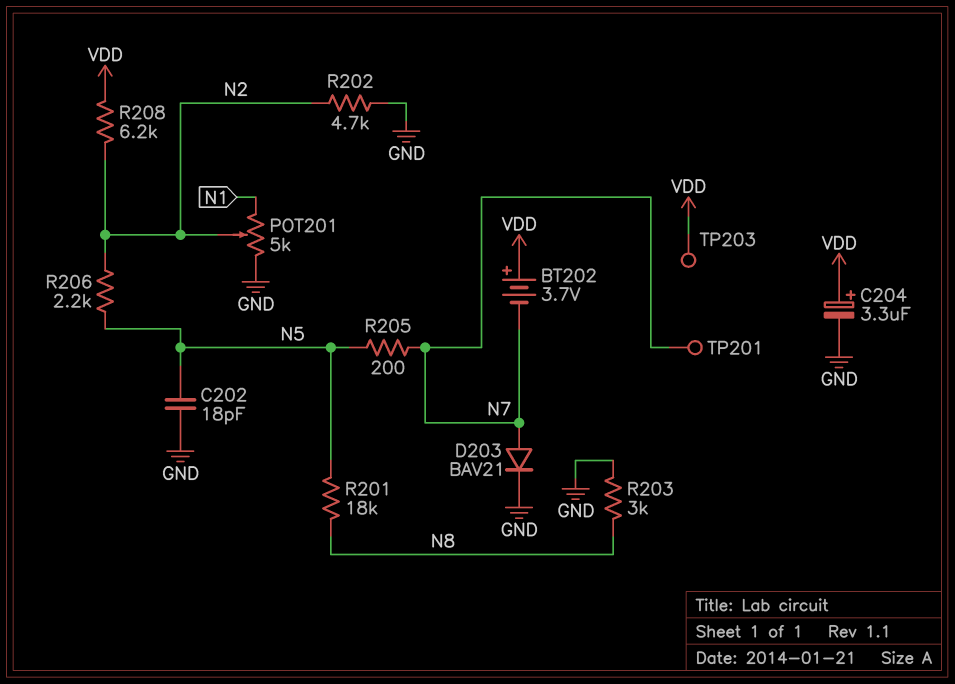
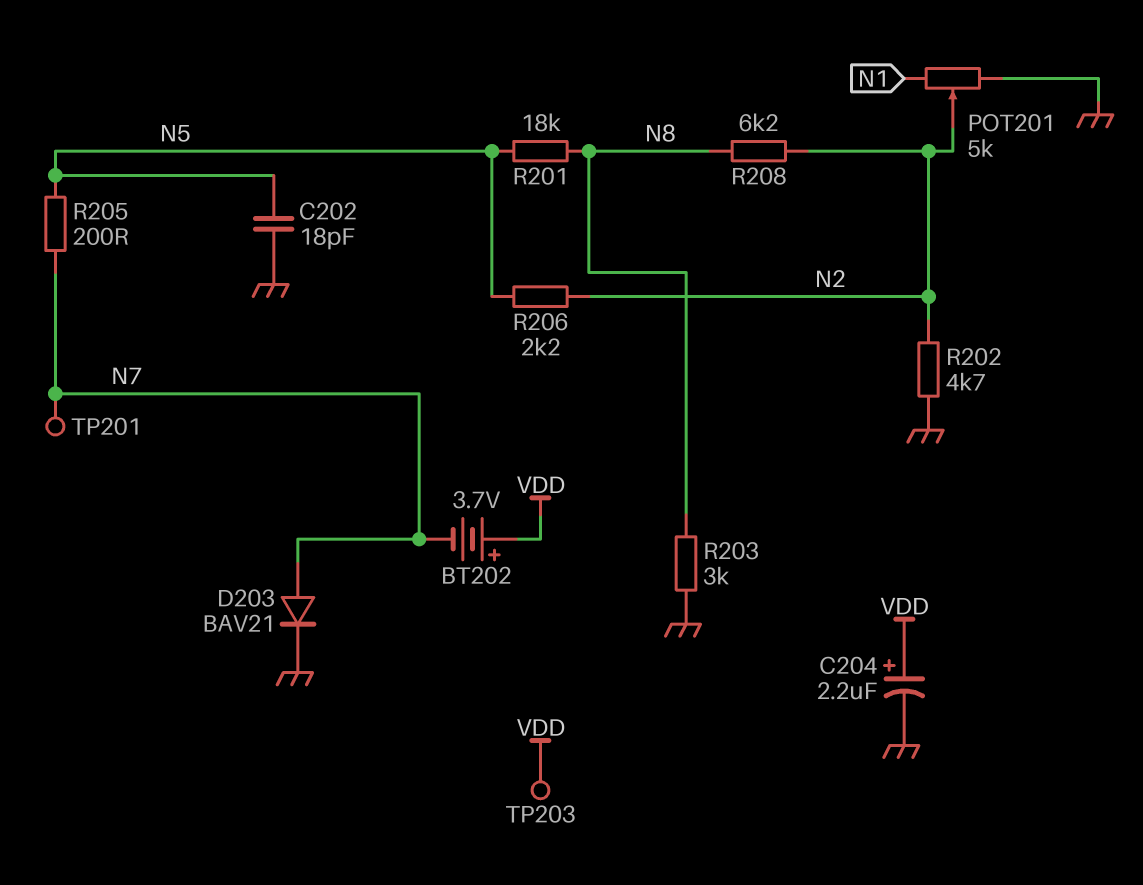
C204: 3.3uF (plus VDD, minus GND) -> 2.2uF (plus VDD, minus GND)
R208: 6.2k (N2, VDD) -> 6.2k (N2, N8)

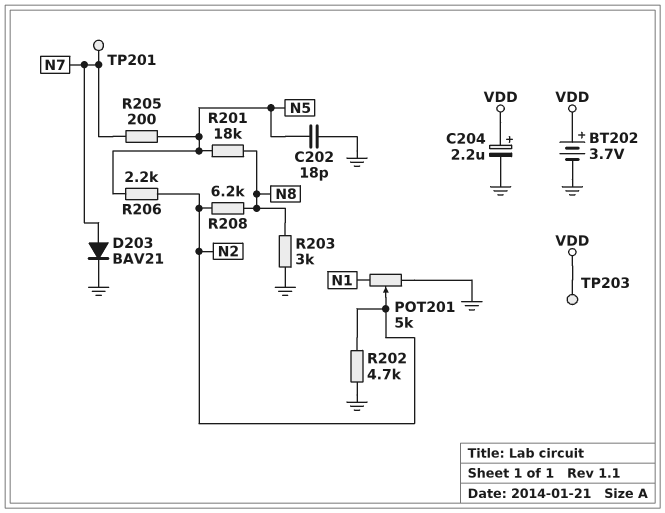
BT202: 3.7V (plus VDD, minus N7) -> 3.7V (plus VDD, minus GND)

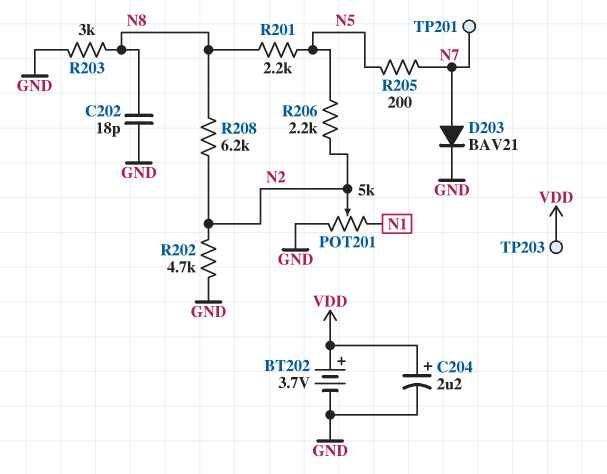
C202: 18pF (GND, N5) -> 18pF (GND, N8)
R201: 18k (N5, N8) -> 2.2k (N5, N8)

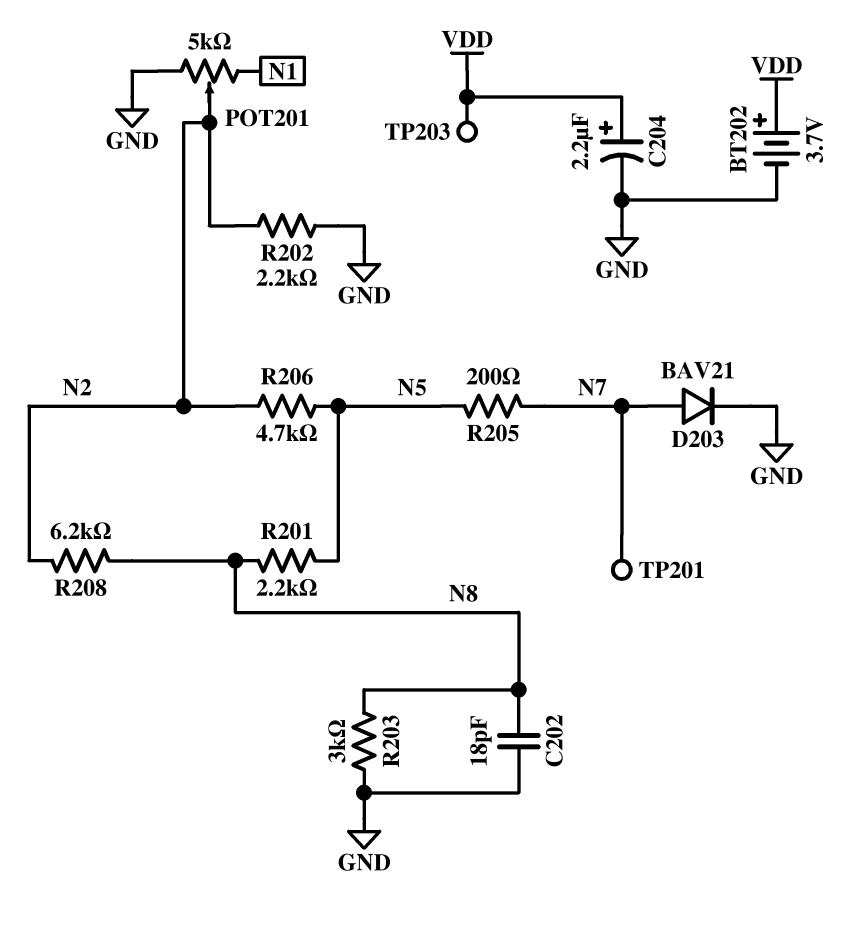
R202: 4.7k (GND, N2) -> 2.2k (GND, N2)
R206: 2.2k (N2, N5) -> 4.7k (N2, N5)

